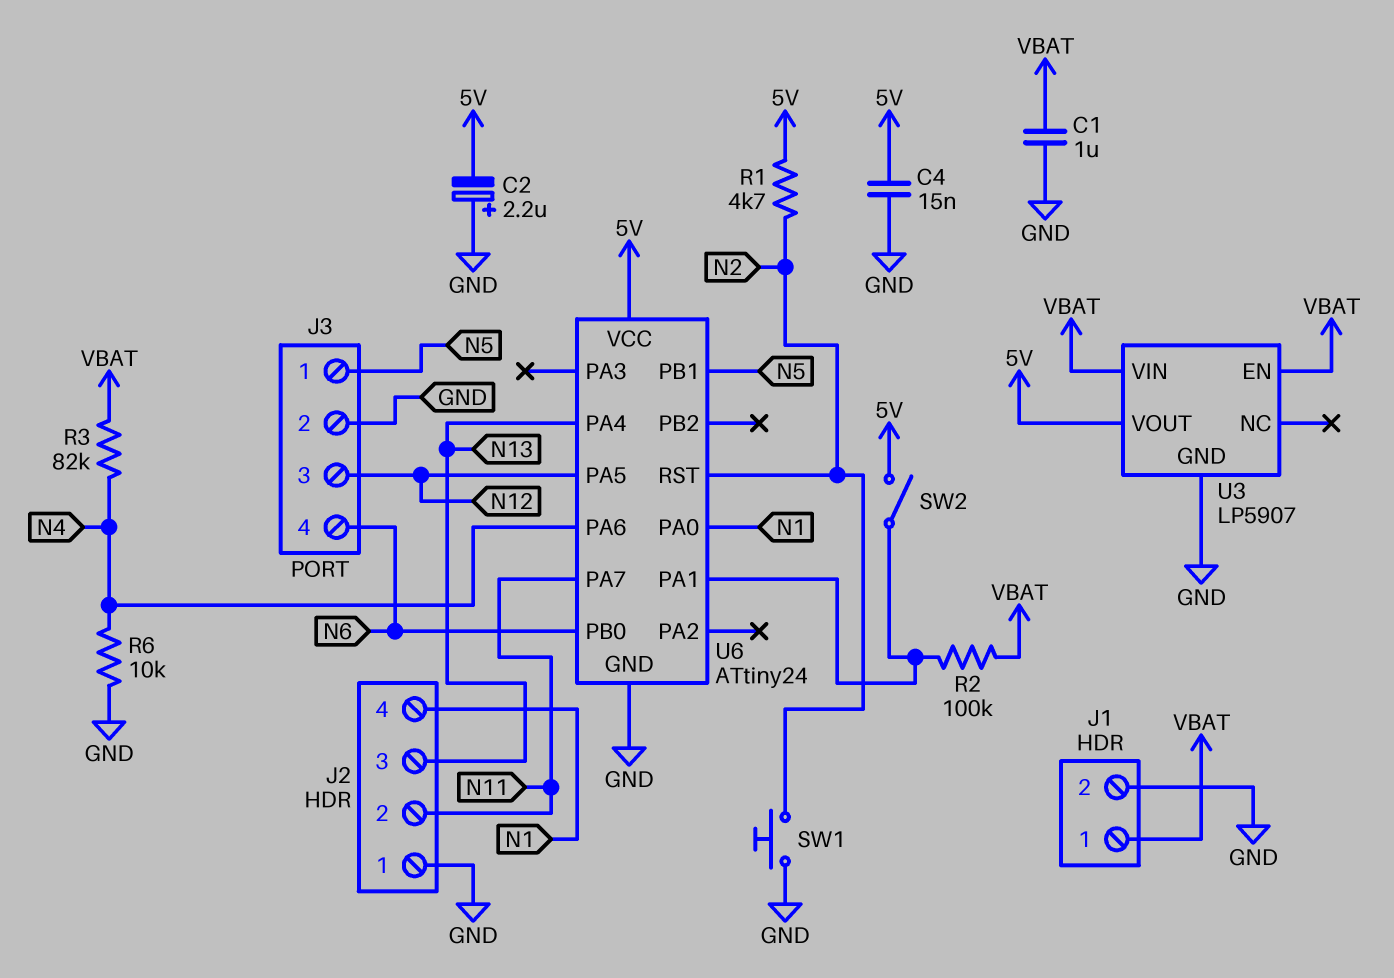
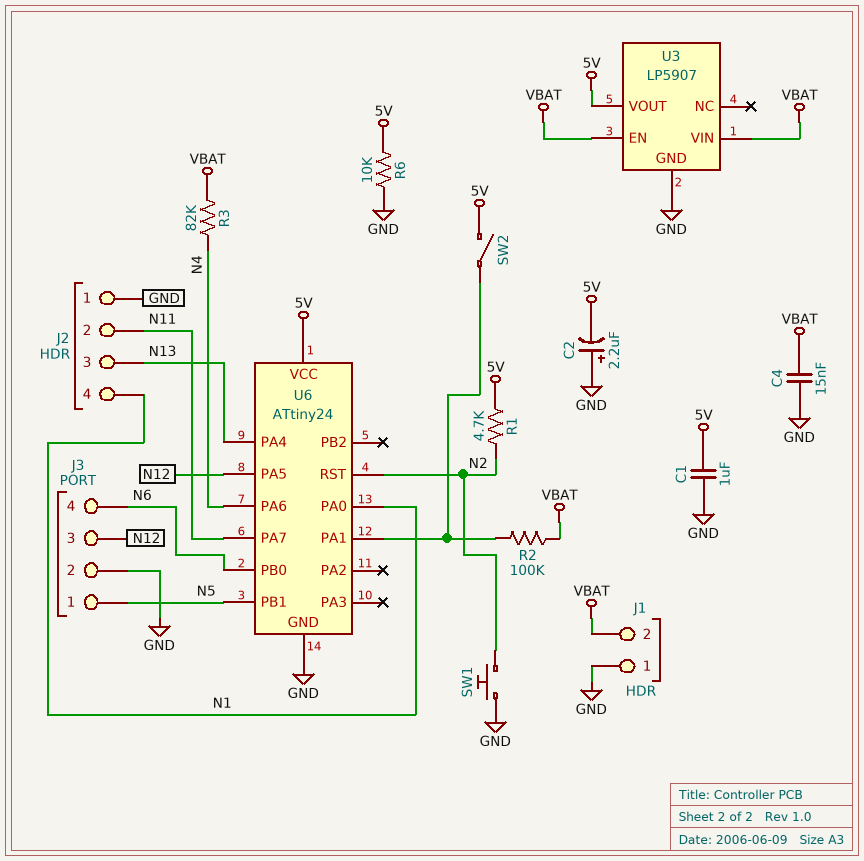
C1: 1uF (GND, VBAT) -> 1uF (5V, GND)
C4: 15nF (5V, GND) -> 15nF (GND, VBAT)
J1 pin 1: VBAT -> GND
J1 pin 2: GND -> VBAT
R6: 10k (GND, N4) -> 10k (5V, GND)

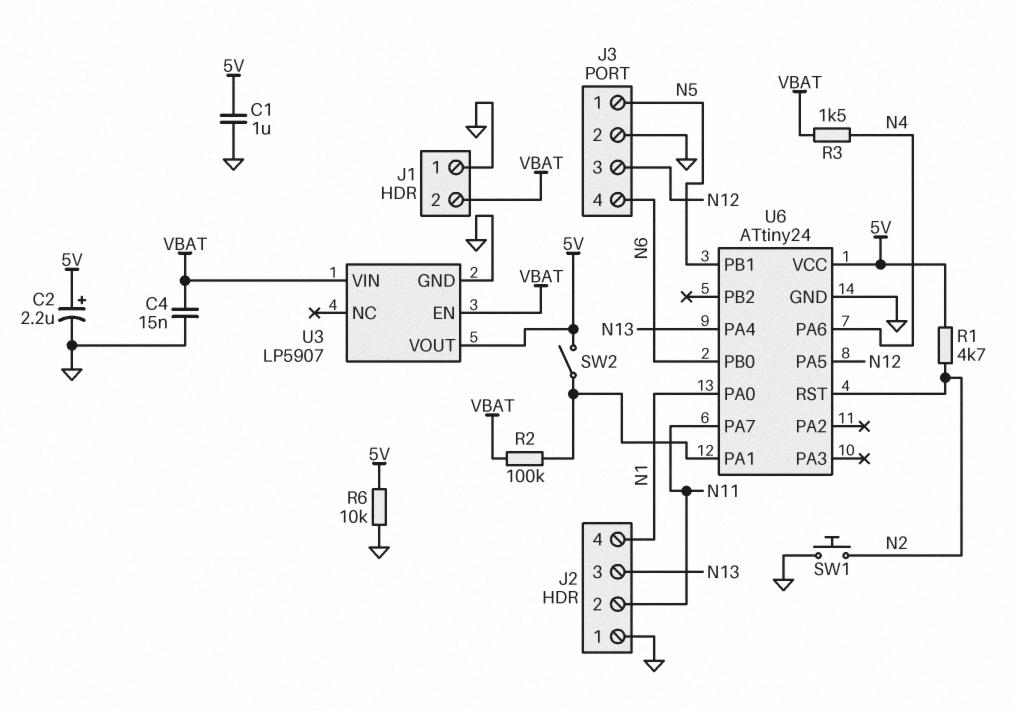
C2: 2.2uF (plus GND, minus 5V) -> 2.2uF (plus 5V, minus GND)
R3: 82k (N4, VBAT) -> 1.5k (N4, VBAT)

